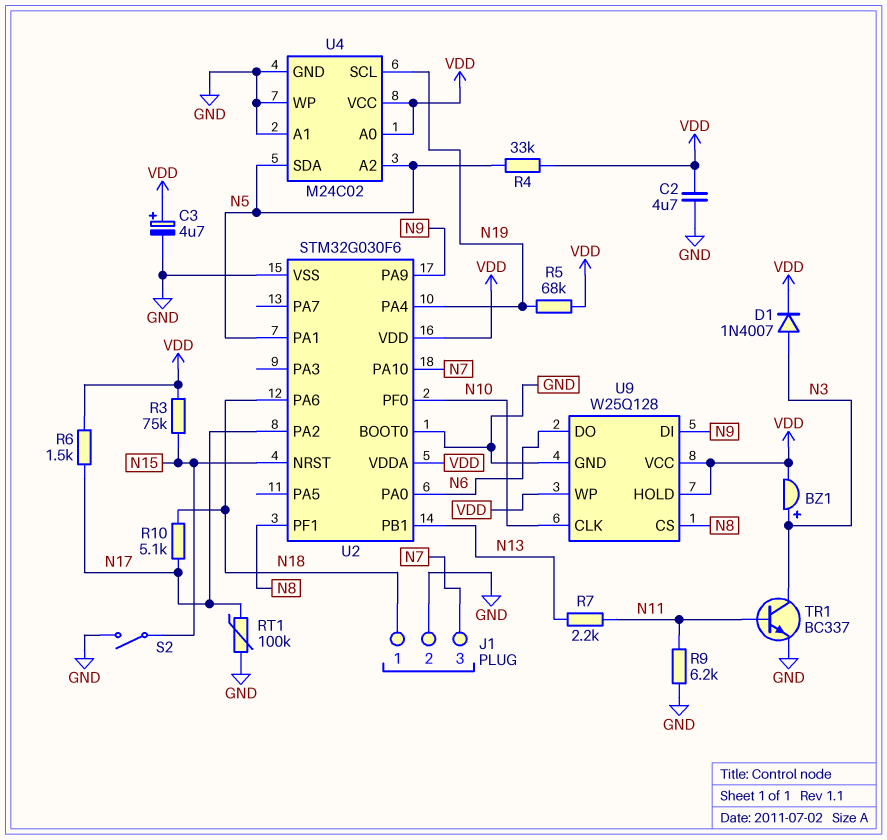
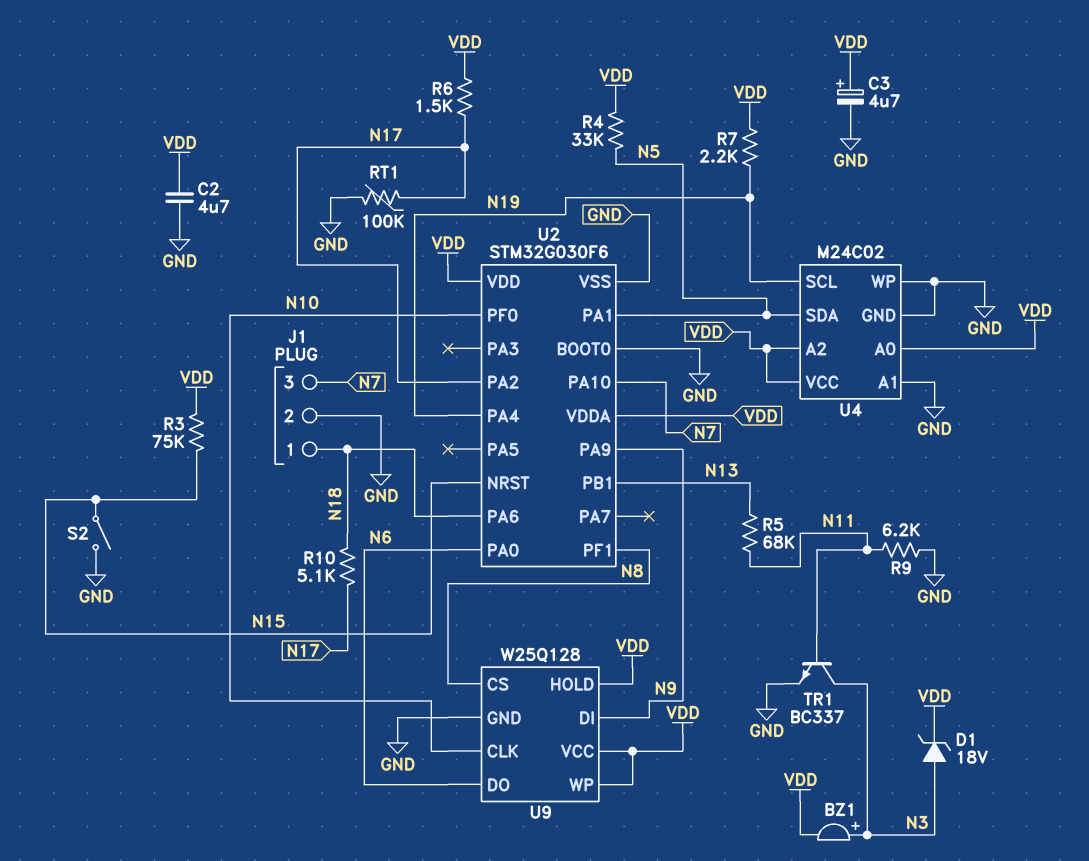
D1: diode 1N4007 (A N3, K VDD) -> zener 18V (A N3, K VDD)
R5: 68k (N19, VDD) -> 68k (N11, N13)
R7: 2.2k (N11, N13) -> 2.2k (N19, VDD)
U4 pin A2: N5 -> VDD

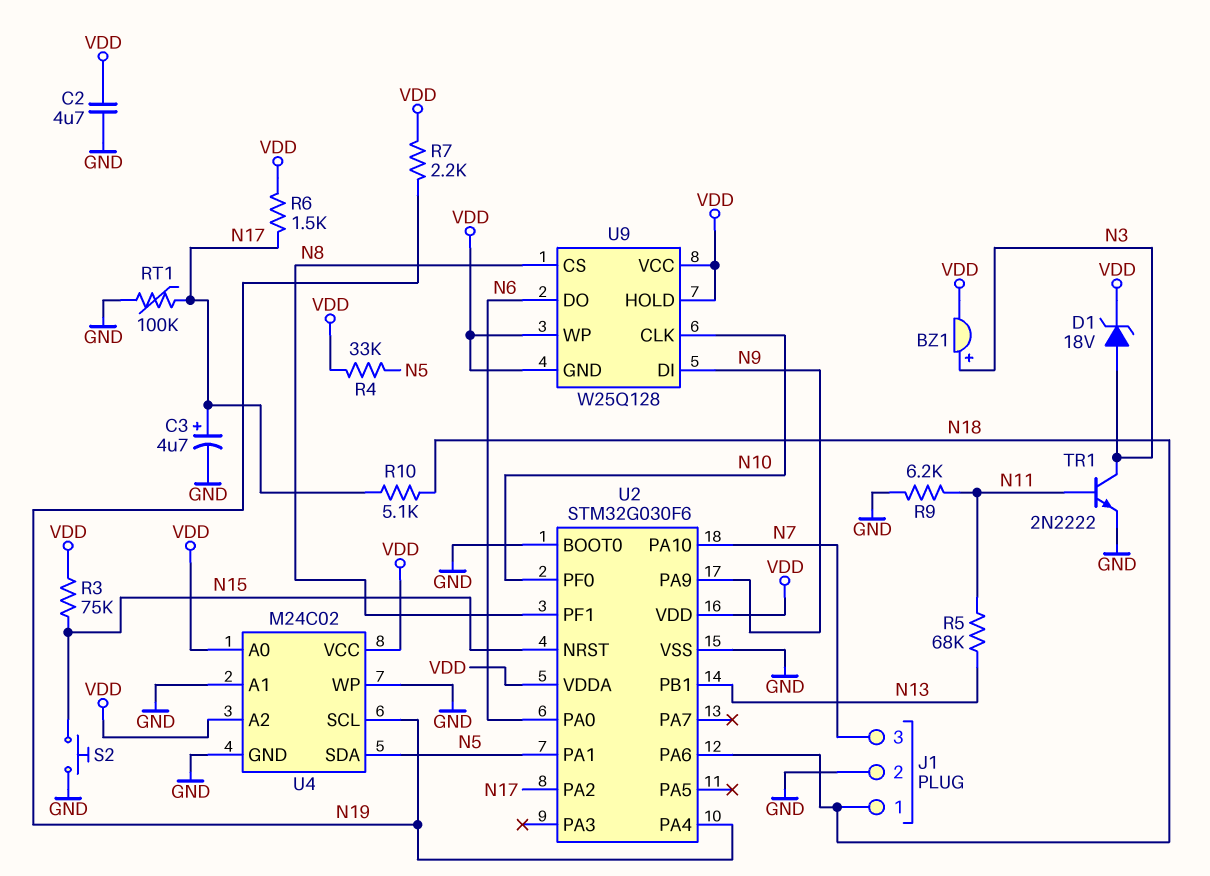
C3: 4.7uF (plus VDD, minus GND) -> 4.7uF (plus N17, minus GND)
S2: switch (GND, N15) -> button (GND, N15)
TR1: NPN BC337 (B N11, C N3, E GND) -> NPN 2N2222 (B N11, C N3, E GND)
U9 pin GND: GND -> VDD

